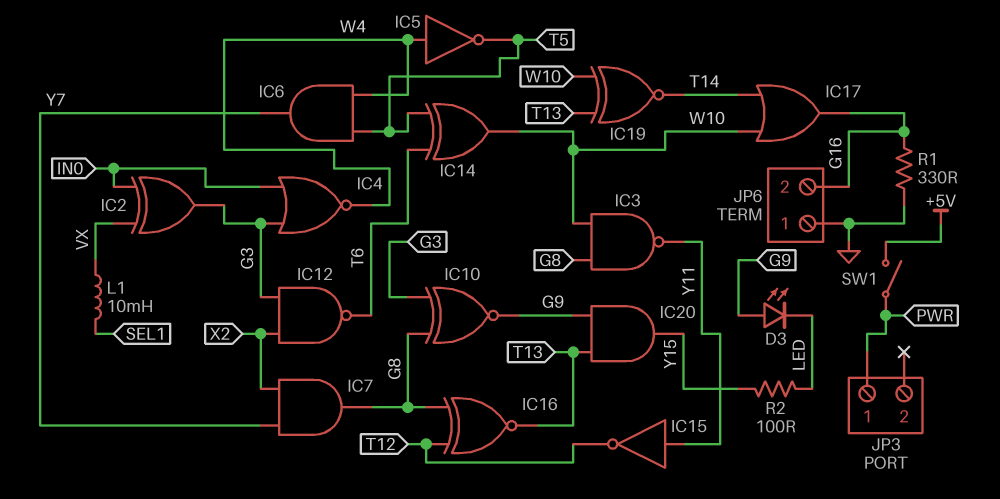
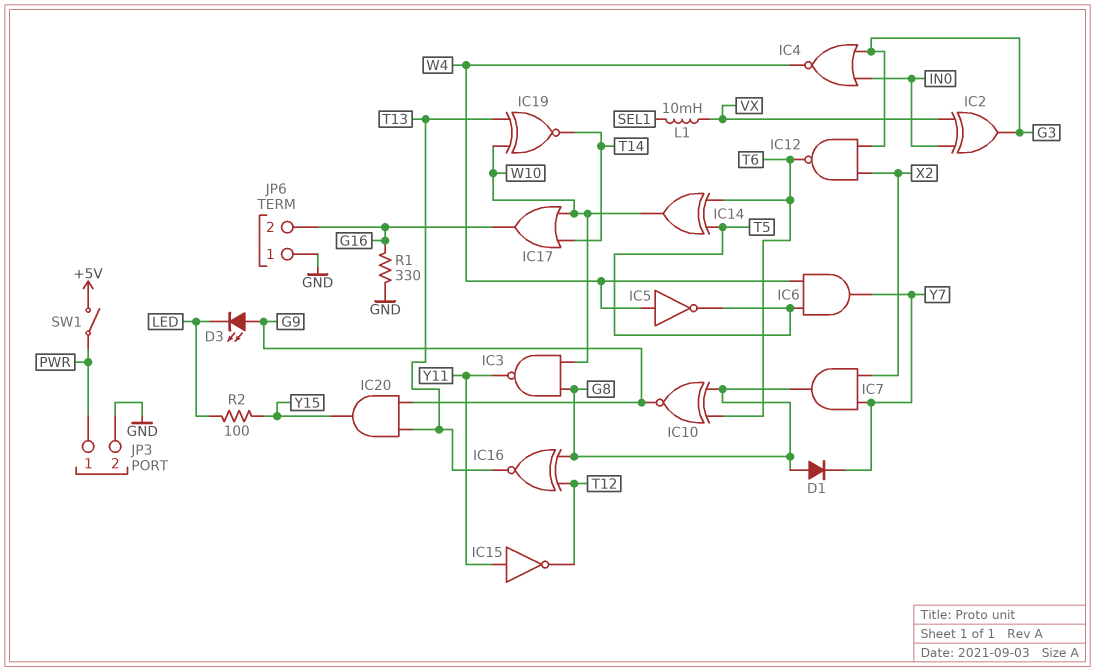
D1: none -> diode (A G8, K Y7)
IC10: XNOR (in G3, in G8, out G9) -> XNOR (in G8, in T6, out G9)
JP3 pin 2: none -> GND

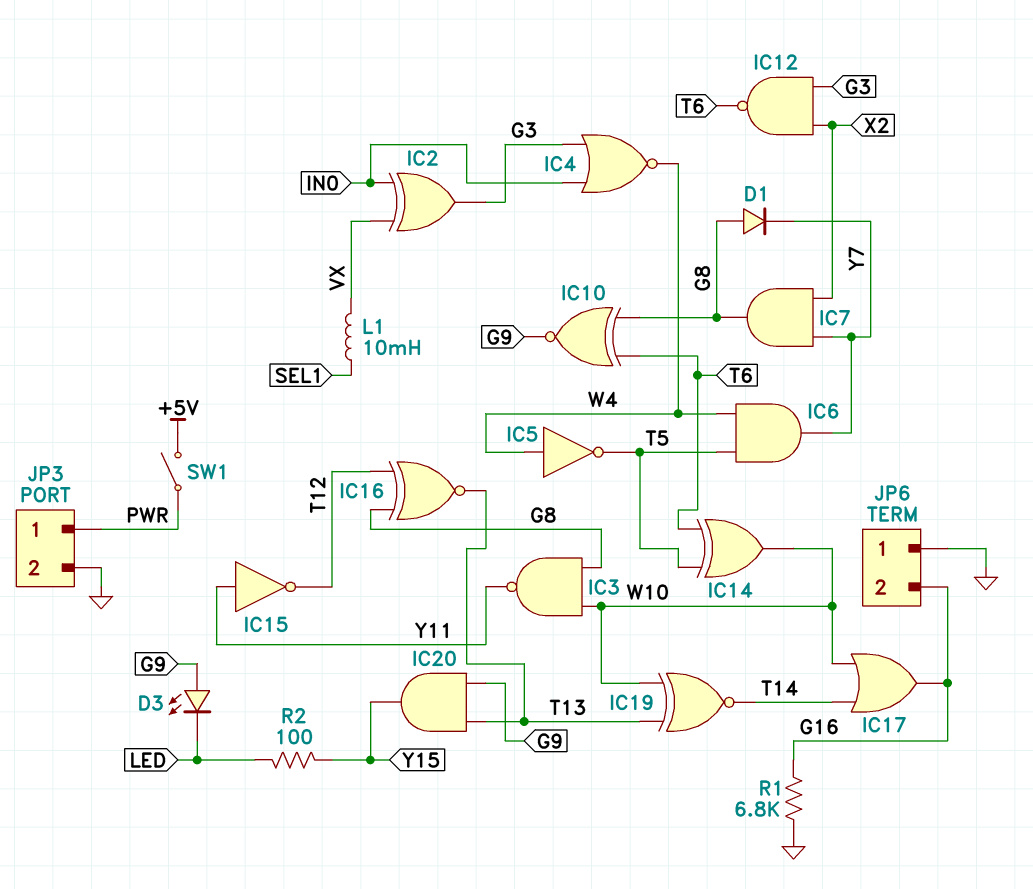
R1: 330 (G16, GND) -> 6.8k (G16, GND)

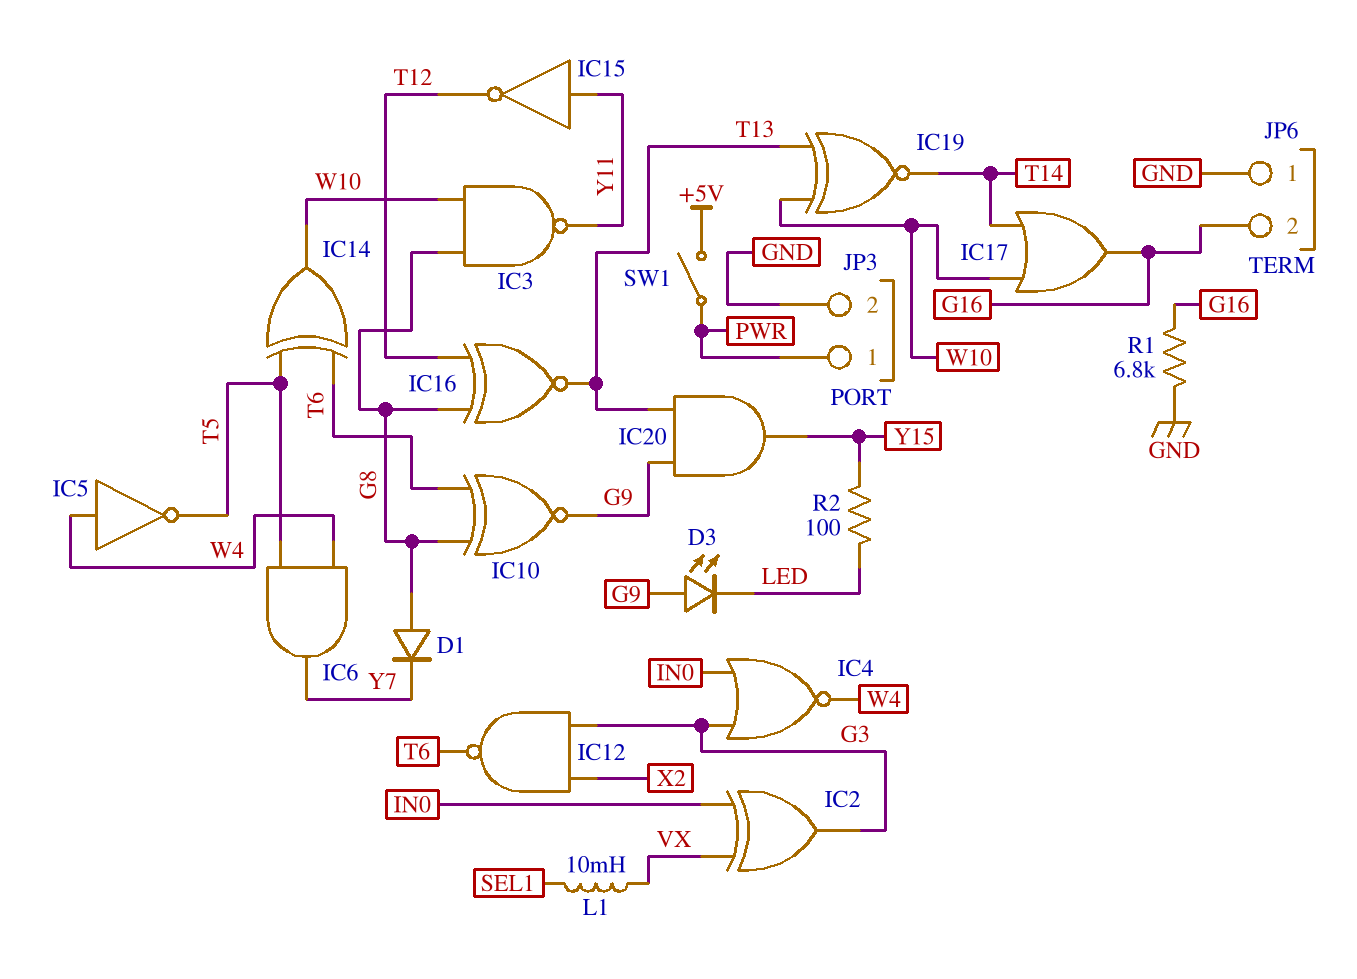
IC7: AND (in X2, in Y7, out G8) -> none

